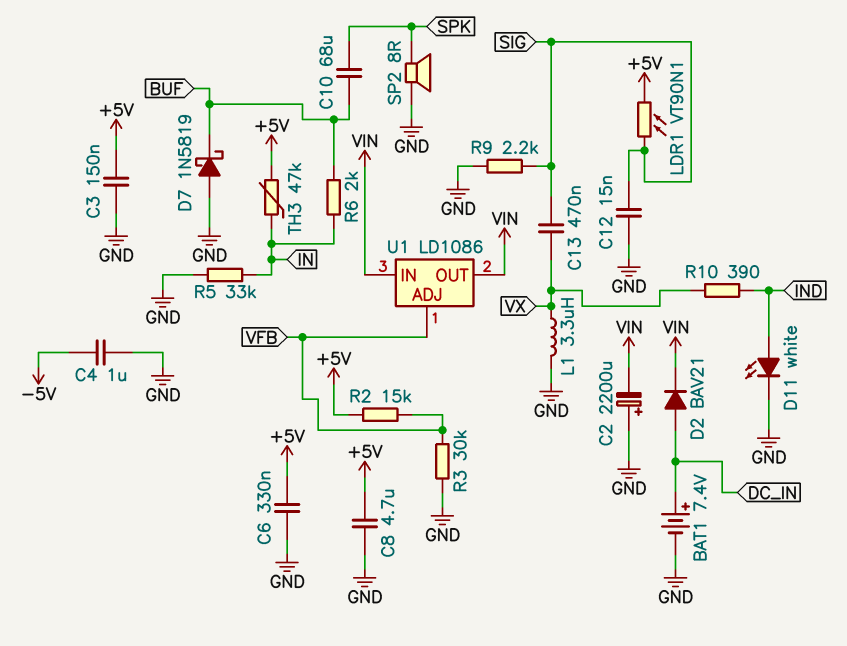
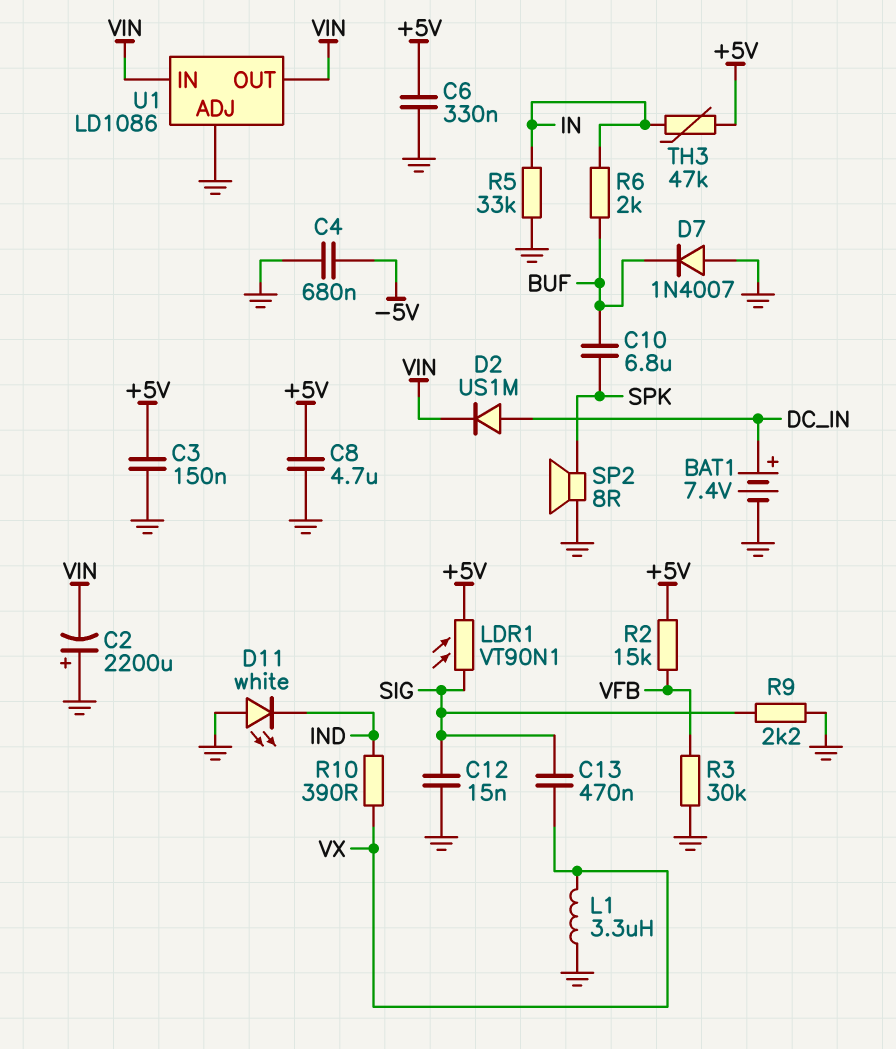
C4: 1uF (-5V, GND) -> 680nF (-5V, GND)
C10: 68uF (BUF, SPK) -> 6.8uF (BUF, SPK)
D2: diode BAV21 (A DC_IN, K VIN) -> diode US1M (A DC_IN, K VIN)
D7: schottky 1N5819 (A GND, K BUF) -> diode 1N4007 (A GND, K BUF)
D11: LED white (A IND, K GND) -> LED white (A GND, K IND)
U1 pin ADJ: VFB -> GND

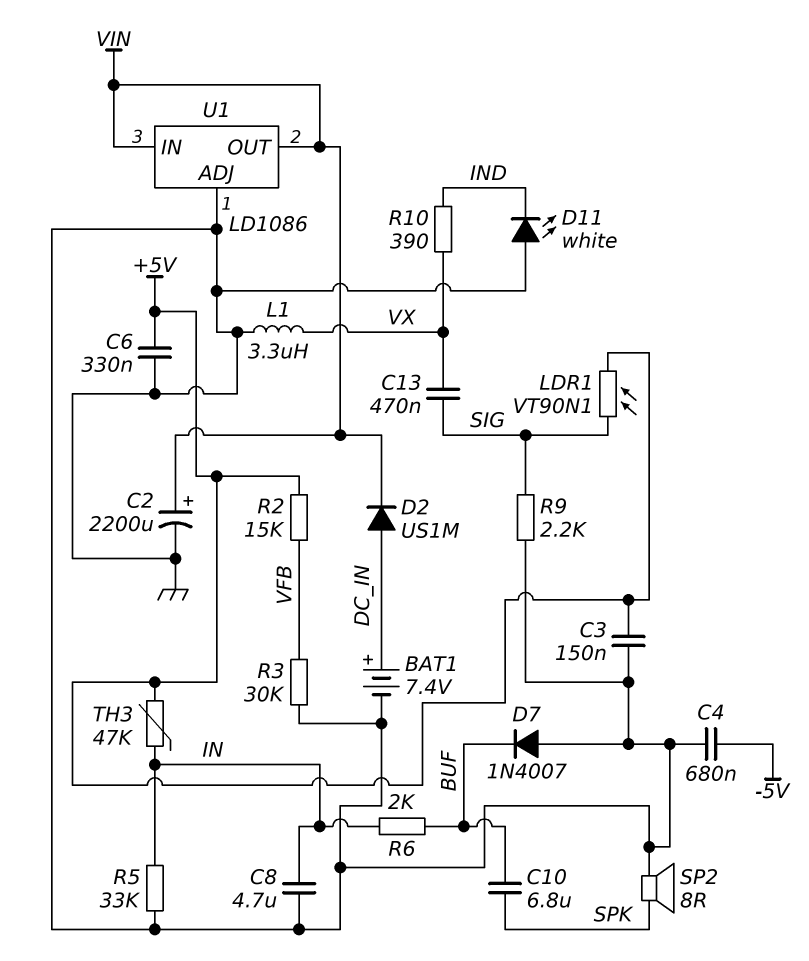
C2: 2200uF (plus GND, minus VIN) -> 2200uF (plus VIN, minus GND)
C8: 4.7uF (+5V, GND) -> 4.7uF (GND, IN)
C12: 15nF (GND, SIG) -> none

